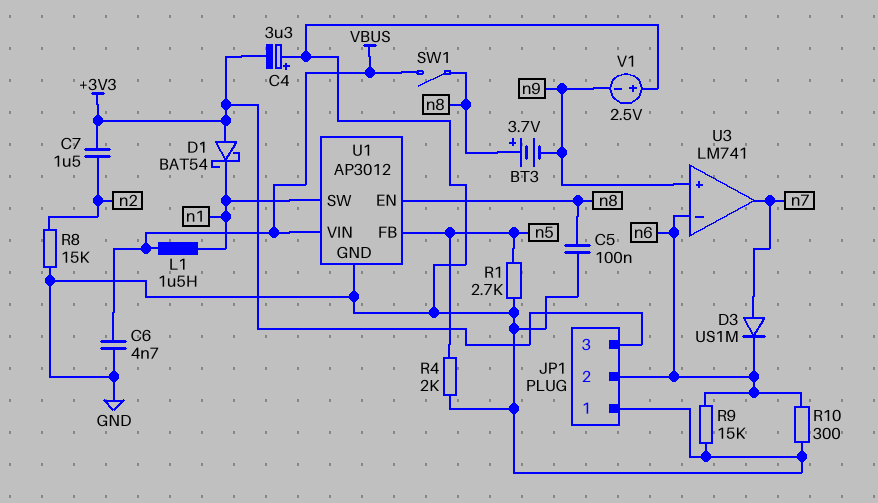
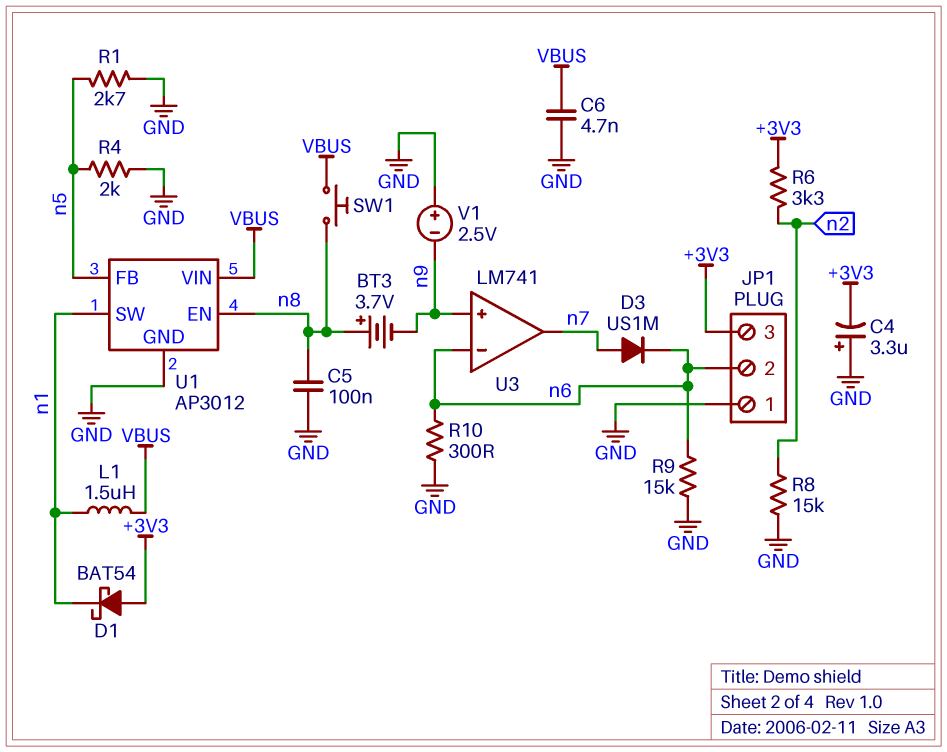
C7: 1.5uF (+3V3, n2) -> none
R6: none -> 3.3k (+3V3, n2)
SW1: switch (VBUS, n8) -> button (VBUS, n8)

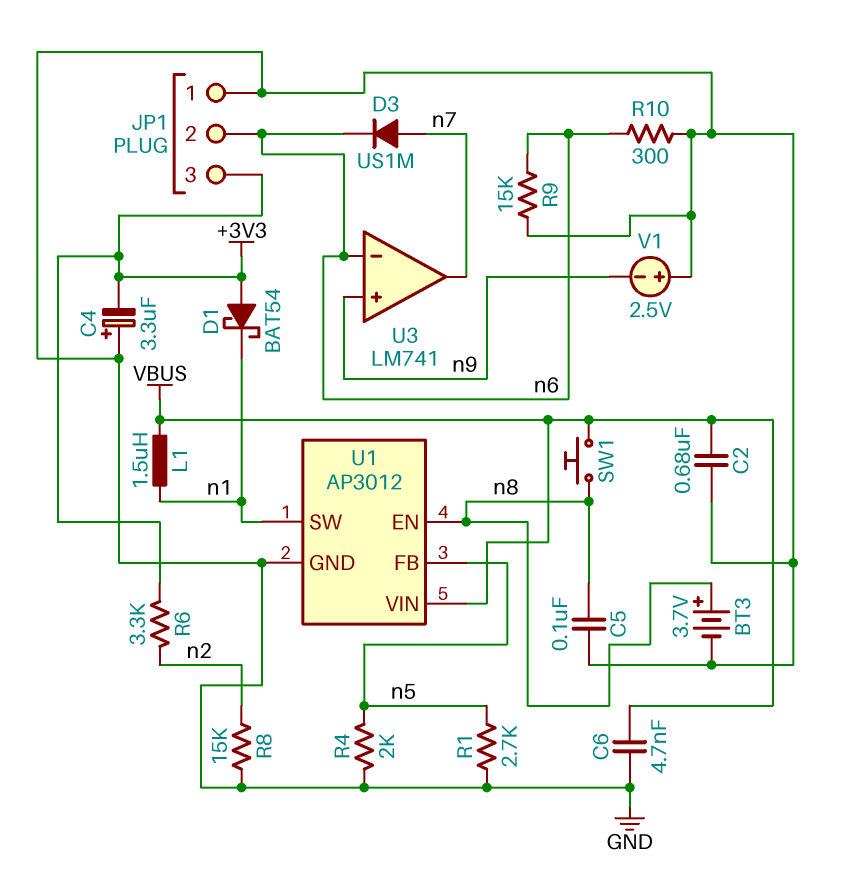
BT3: 3.7V (plus n8, minus n9) -> 3.7V (plus n8, minus GND)
C2: none -> 680nF (GND, VBUS)

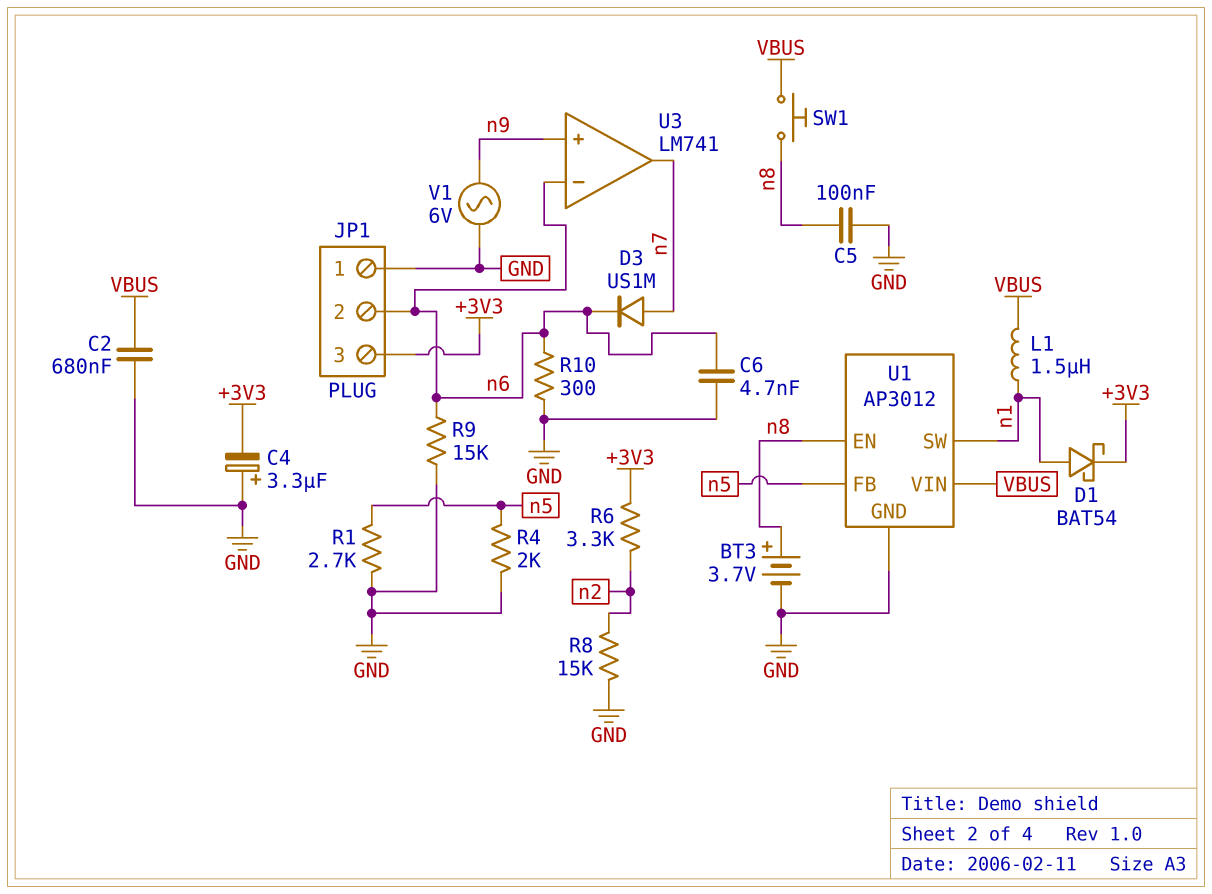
C6: 4.7nF (GND, VBUS) -> 4.7nF (GND, n6)
D1: schottky BAT54 (A +3V3, K n1) -> schottky BAT54 (A n1, K +3V3)
V1: 2.5V (plus GND, minus n9) -> AC 6V (GND, n9)

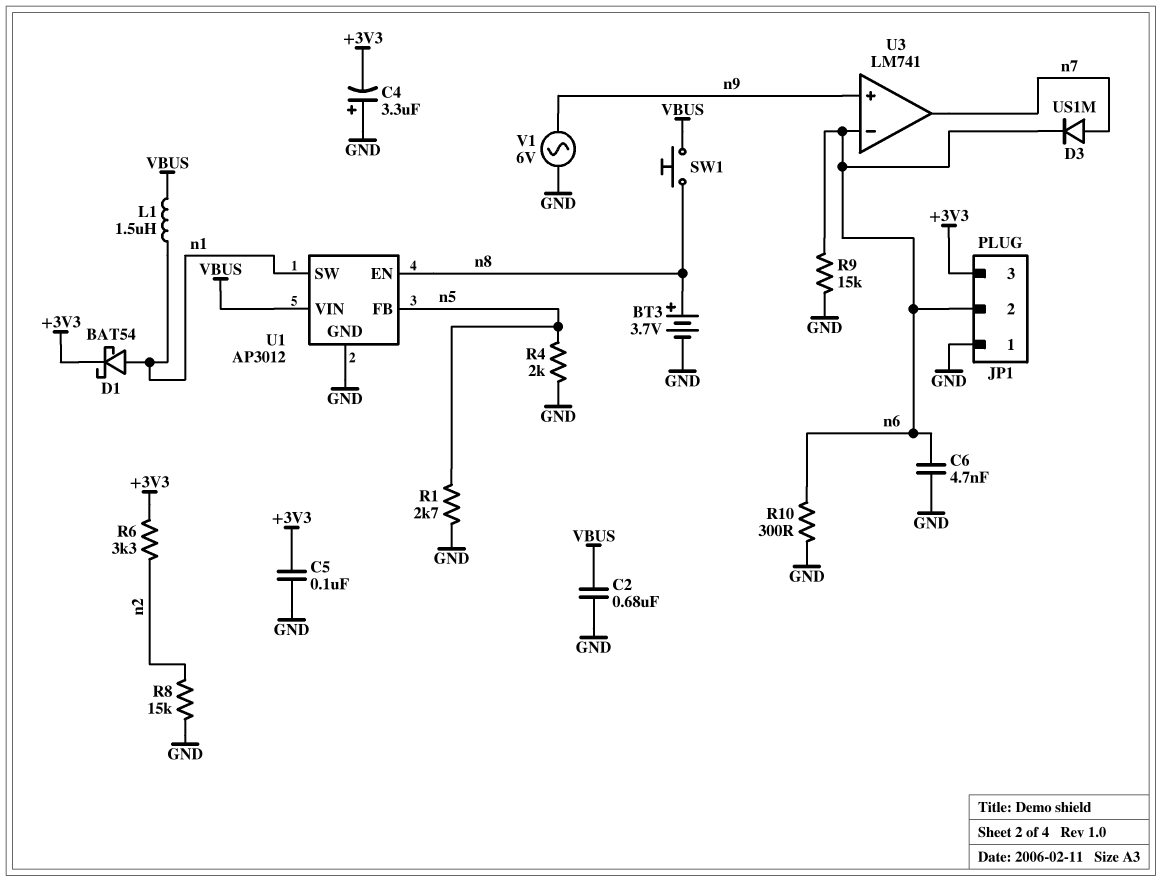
C5: 100nF (GND, n8) -> 100nF (+3V3, GND)

